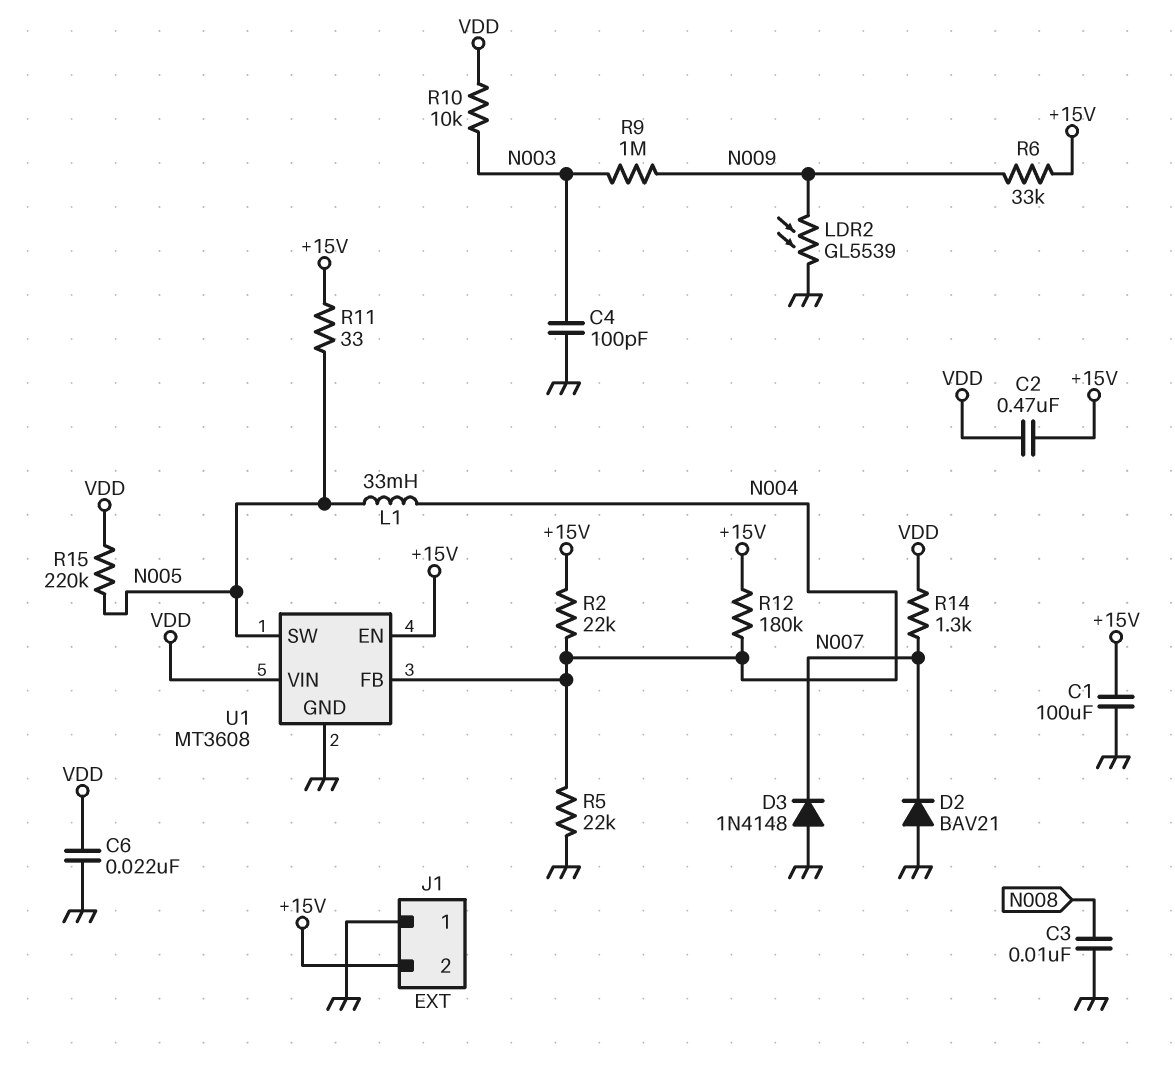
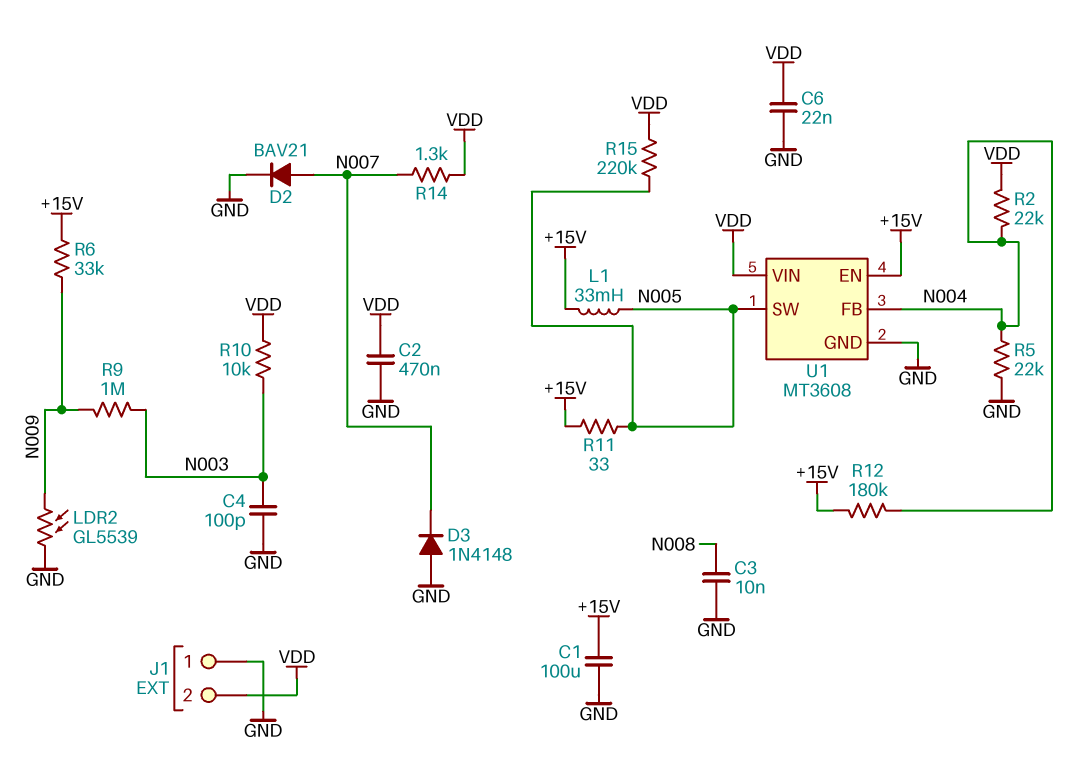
C2: 470nF (+15V, VDD) -> 470nF (GND, VDD)
D2: diode BAV21 (A GND, K N007) -> diode BAV21 (A N007, K GND)
J1 pin 2: +15V -> VDD
L1: 33mH (N004, N005) -> 33mH (+15V, N005)
R2: 22k (+15V, N004) -> 22k (N004, VDD)

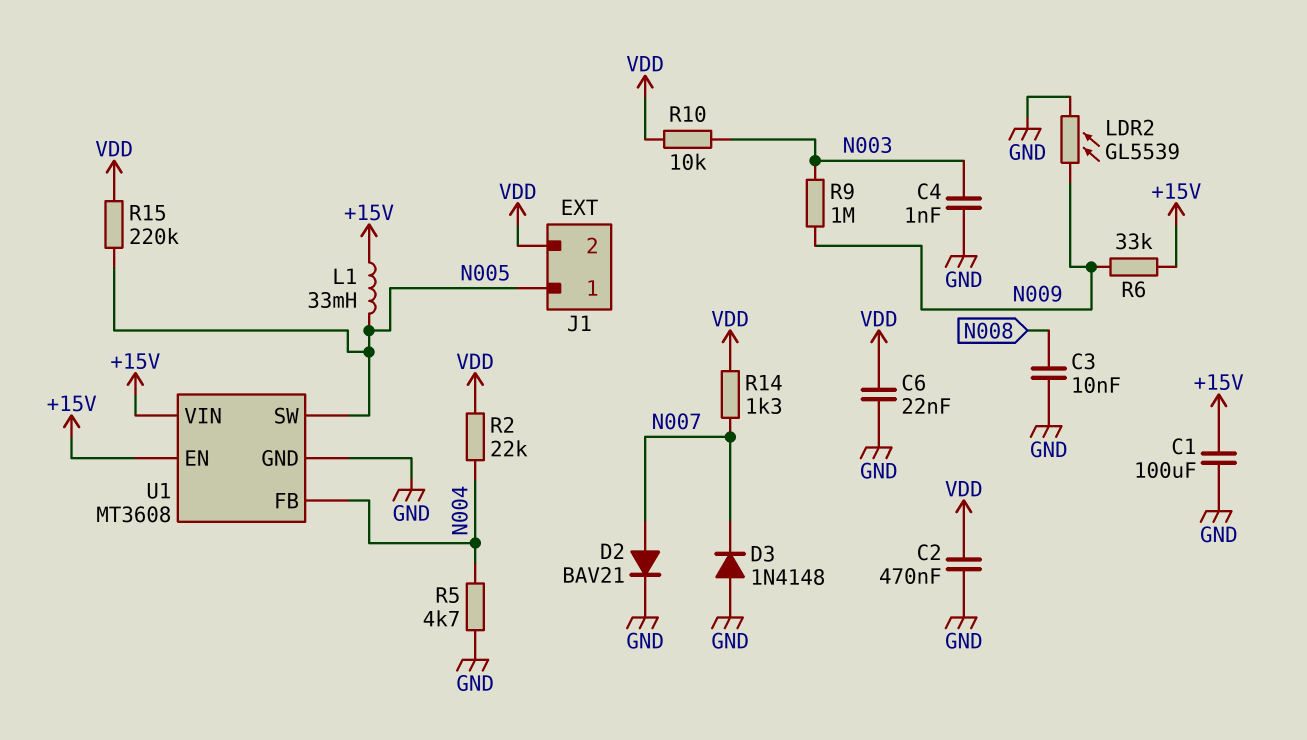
C4: 100pF (GND, N003) -> 1nF (GND, N003)
J1 pin 1: GND -> N005
R5: 22k (GND, N004) -> 4.7k (GND, N004)
R11: 33 (+15V, N005) -> none
R12: 180k (+15V, N004) -> none
U1 pin VIN: VDD -> +15V

